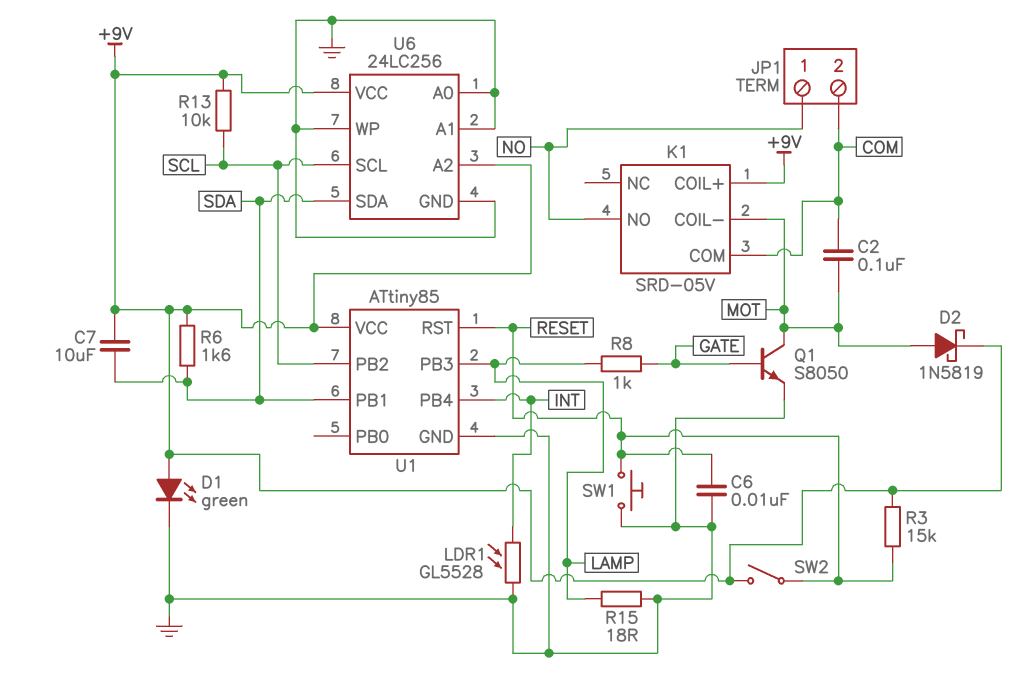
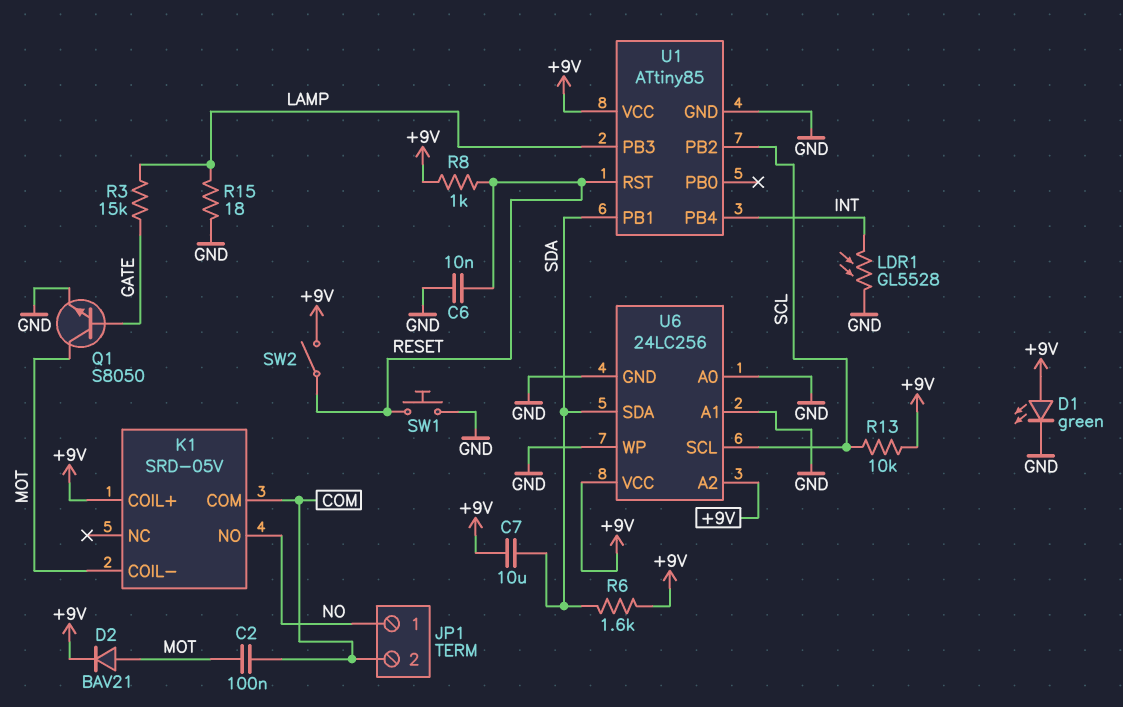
D2: schottky 1N5819 (A MOT, K +9V) -> diode BAV21 (A MOT, K +9V)
R3: 15k (+9V, RESET) -> 15k (GATE, LAMP)
R8: 1k (GATE, LAMP) -> 1k (+9V, RESET)

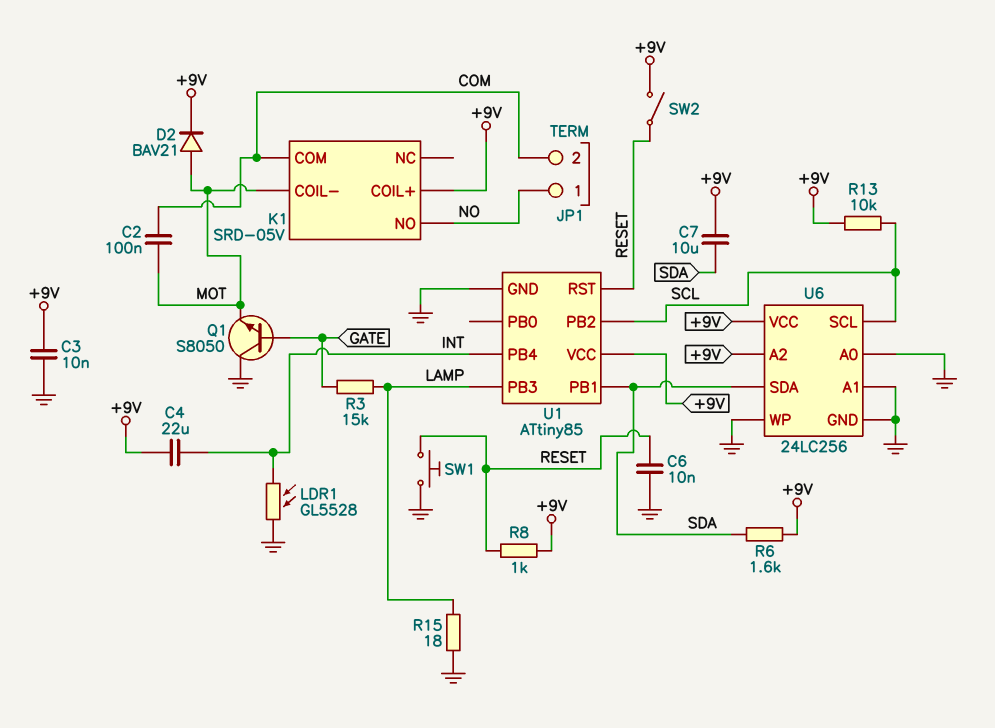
C3: none -> 10nF (+9V, GND)
C4: none -> 22uF (+9V, INT)
D1: LED green (A +9V, K GND) -> none
Q1: NPN S8050 (B GATE, C MOT, E GND) -> NPN S8050 (B GATE, C GND, E MOT)

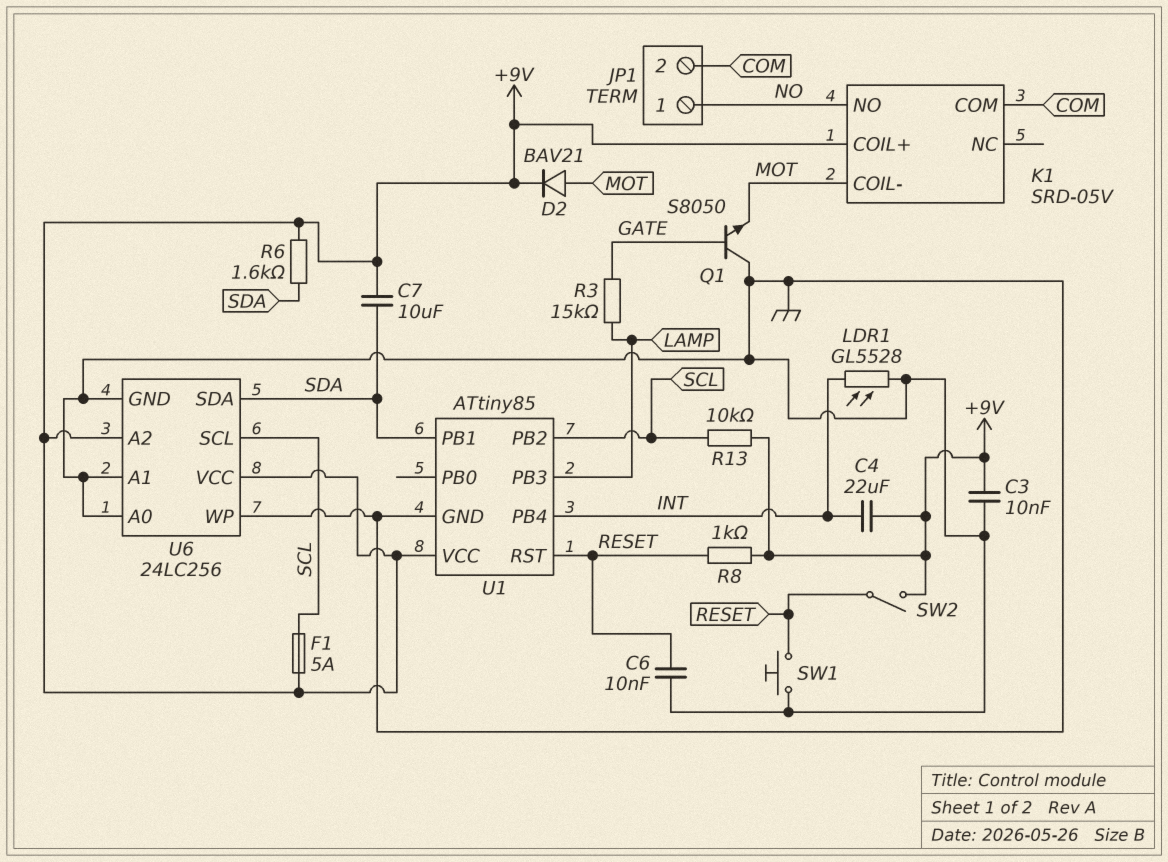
C2: 100nF (COM, MOT) -> none
F1: none -> 5A (+9V, SCL)
R15: 18 (GND, LAMP) -> none

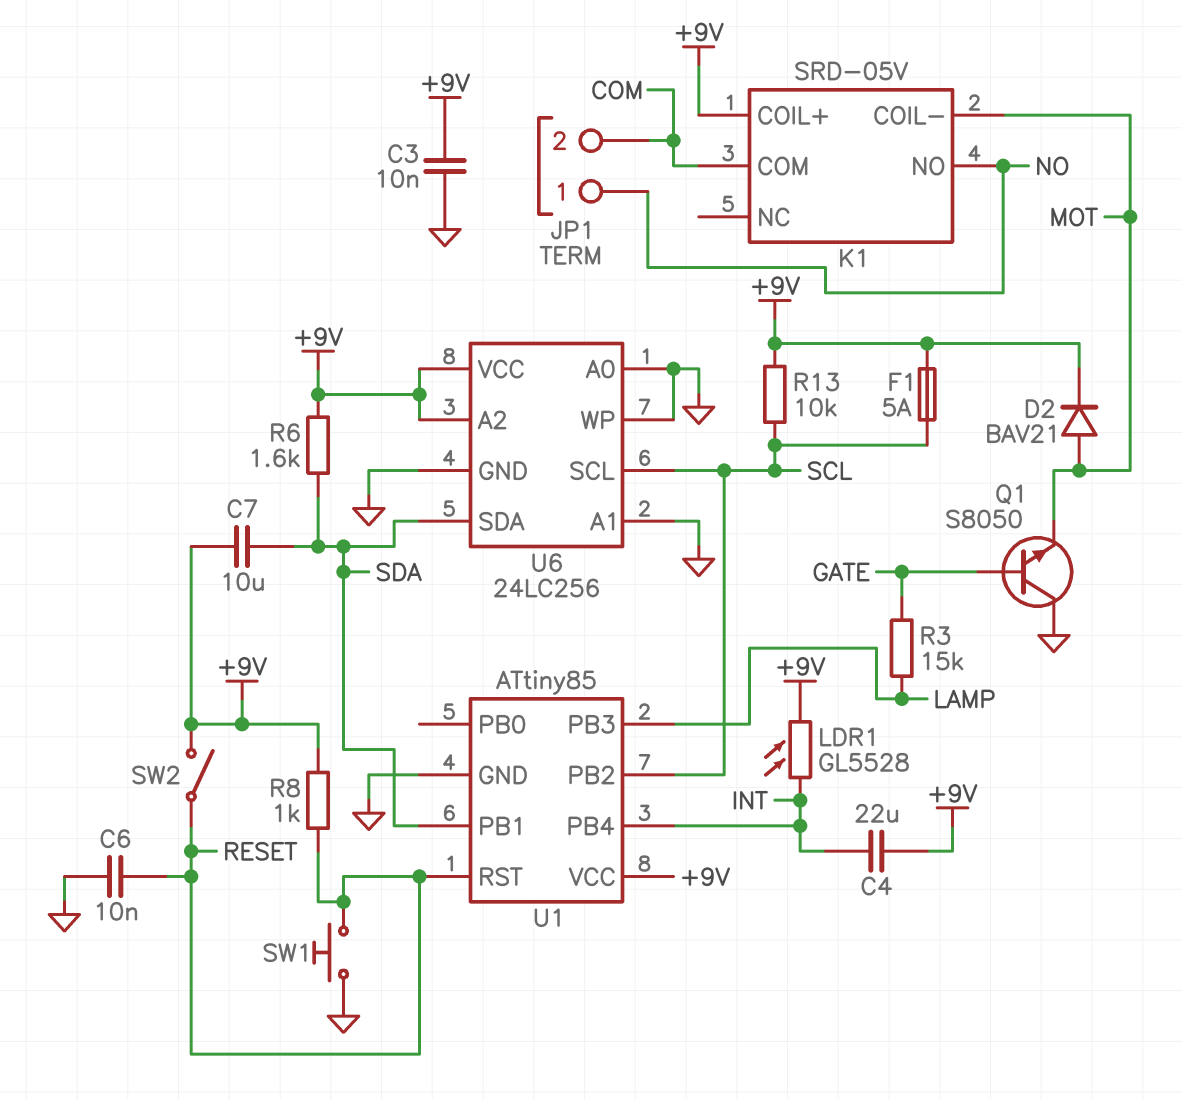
LDR1: GL5528 (GND, INT) -> GL5528 (+9V, INT)

